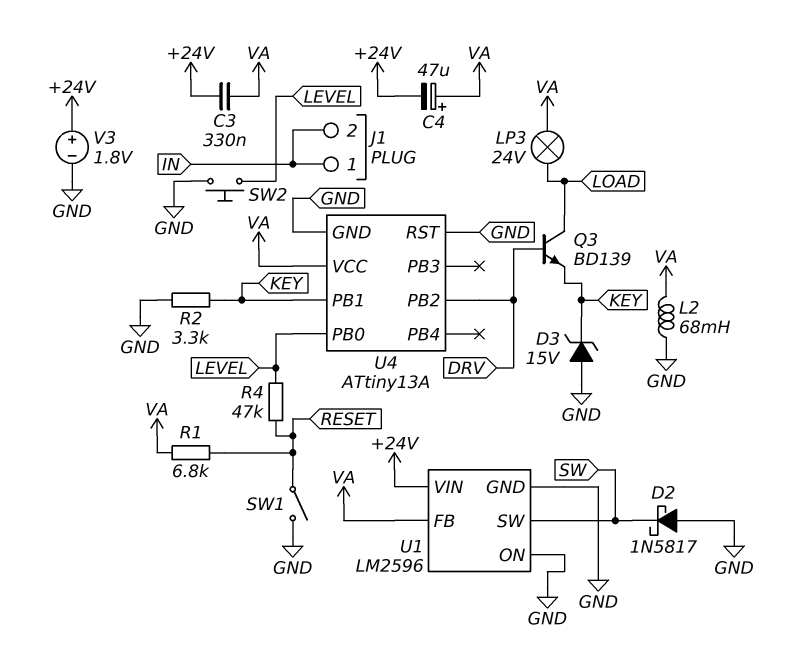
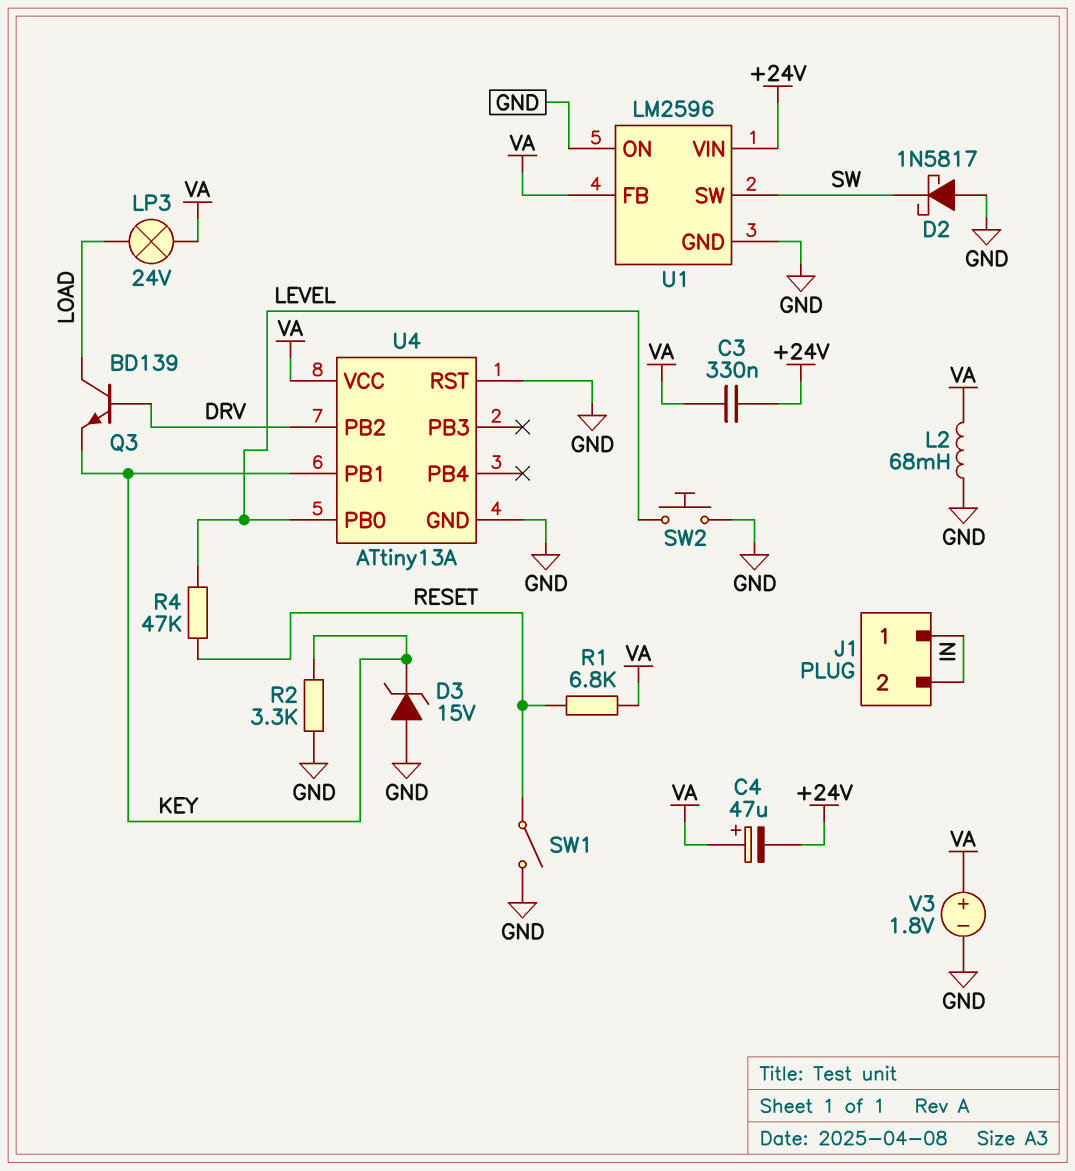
V3: 1.8V (plus +24V, minus GND) -> 1.8V (plus VA, minus GND)

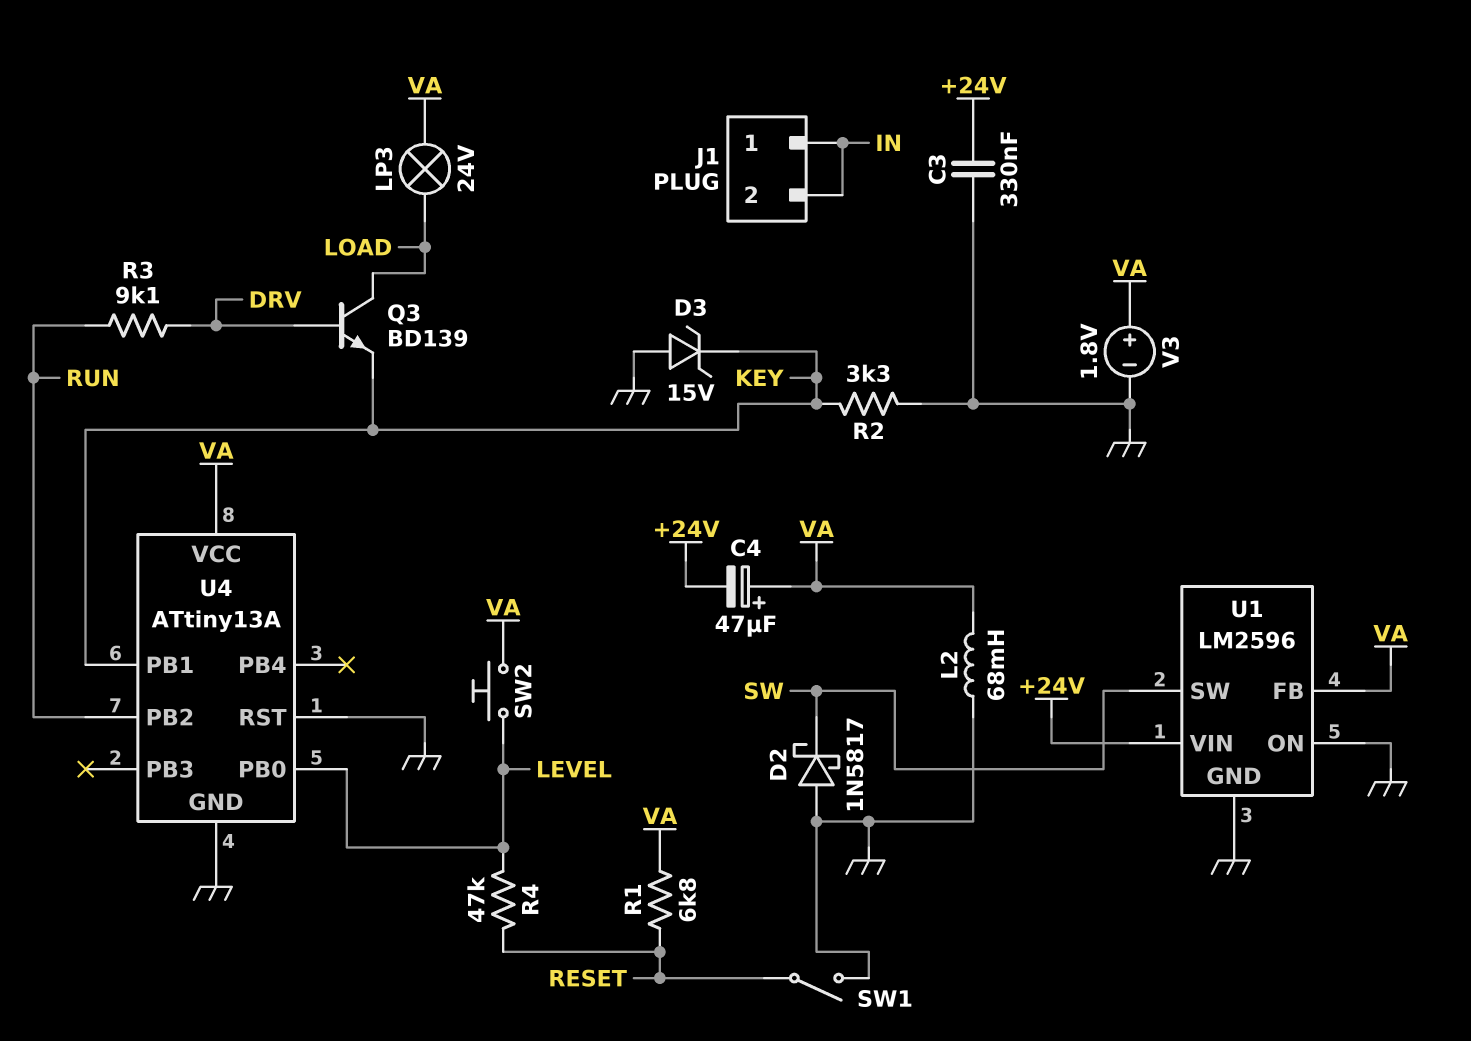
C3: 330nF (+24V, VA) -> 330nF (+24V, GND)
R3: none -> 9.1k (DRV, RUN)
SW2: button (GND, LEVEL) -> button (LEVEL, VA)
U4 pin PB2: DRV -> RUN

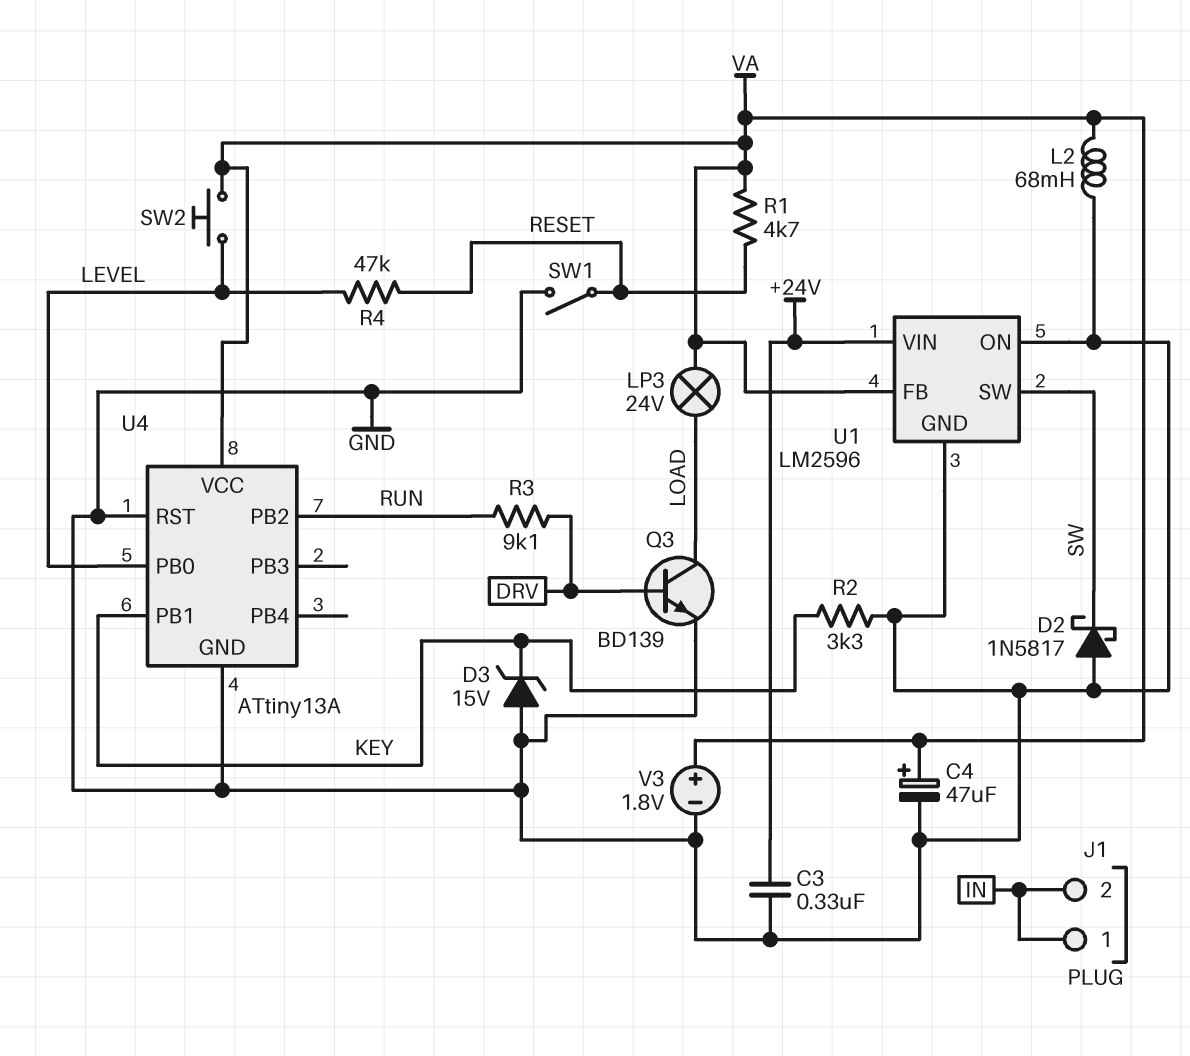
C4: 47uF (plus VA, minus +24V) -> 47uF (plus VA, minus GND)
Q3: NPN BD139 (B DRV, C LOAD, E KEY) -> NPN BD139 (B DRV, C LOAD, E GND)
R1: 6.8k (RESET, VA) -> 4.7k (RESET, VA)

